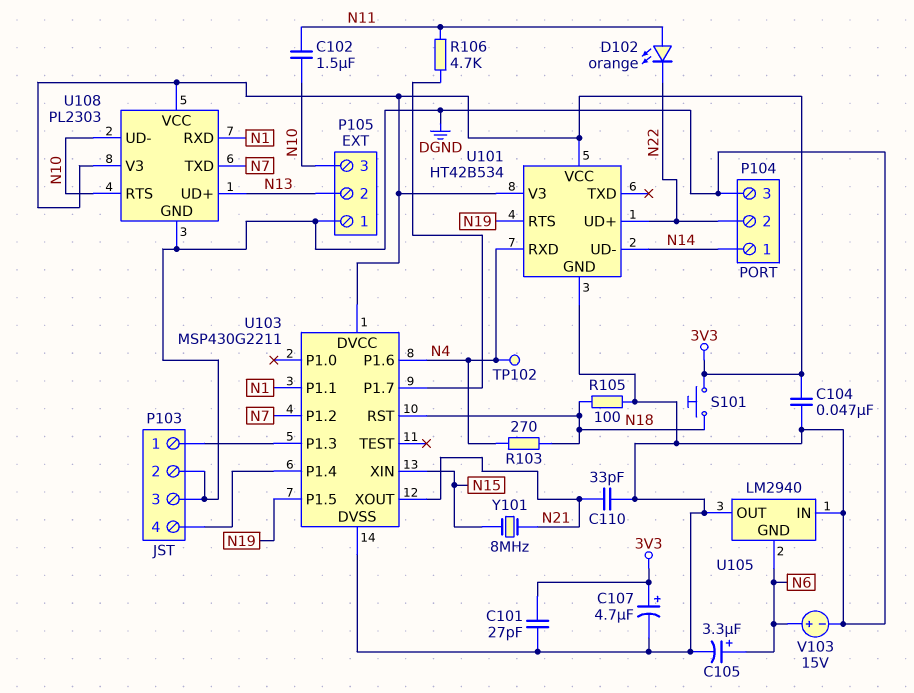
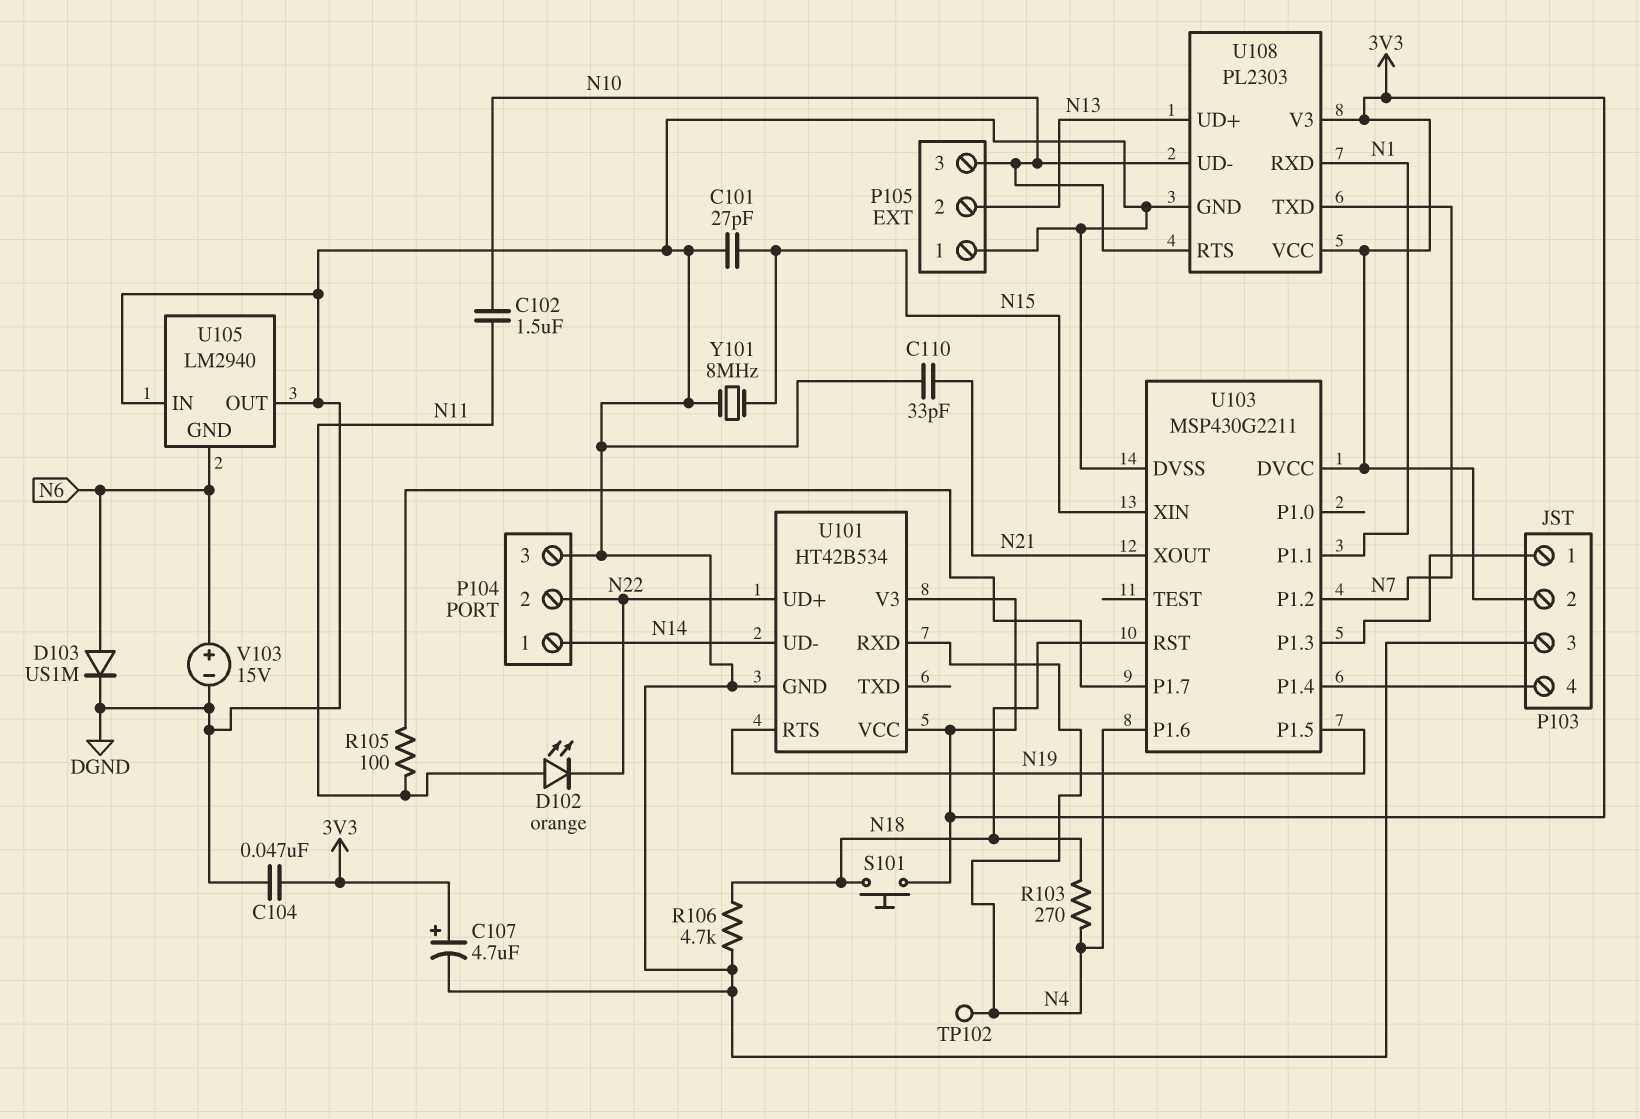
C101: 27pF (3V3, DGND) -> 27pF (DGND, N15)
C105: 3.3uF (plus N6, minus DGND) -> none
D103: none -> diode US1M (A N6, K DGND)
P103 pin 2: DGND -> 3V3
R105: 100 (DGND, N18) -> 100 (N11, U103/P1.7)
R106: 4.7k (N11, U103/P1.7) -> 4.7k (DGND, N18)
Y101: 8MHz (N15, N21) -> 8MHz (DGND, N15)

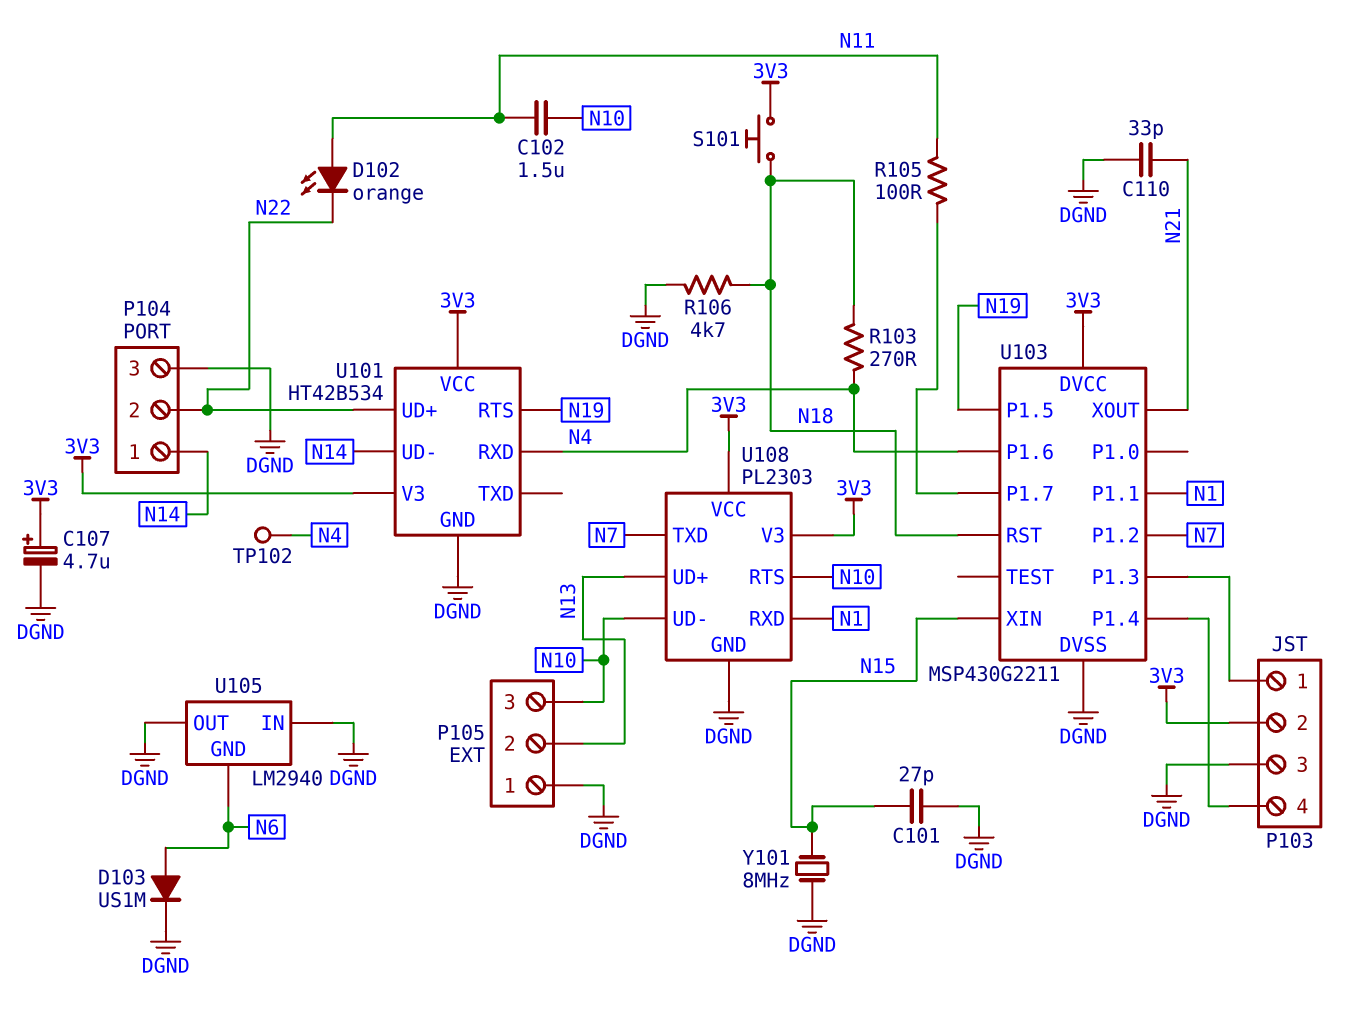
C104: 47nF (3V3, DGND) -> none
V103: 15V (plus N6, minus DGND) -> none

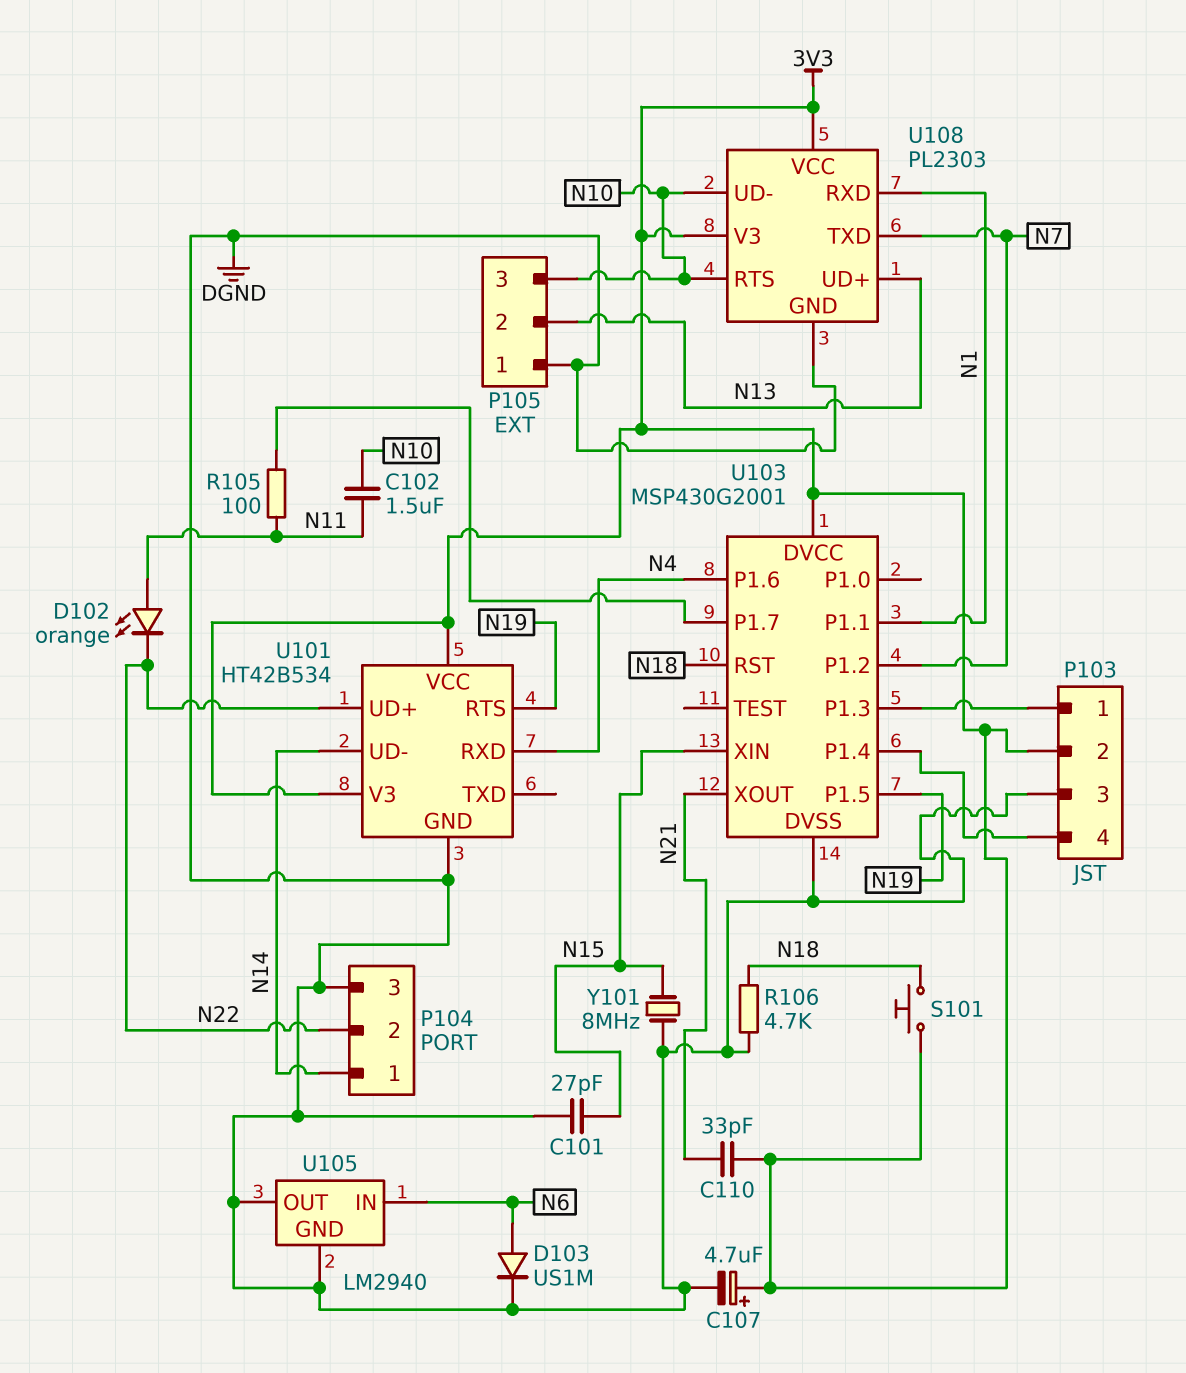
C110: 33pF (DGND, N21) -> 33pF (3V3, N21)
R103: 270 (N4, N18) -> none
TP102: test point (N4) -> none
U103: MSP430G2211 -> MSP430G2001
U105 pin GND: N6 -> DGND
U105 pin IN: DGND -> N6

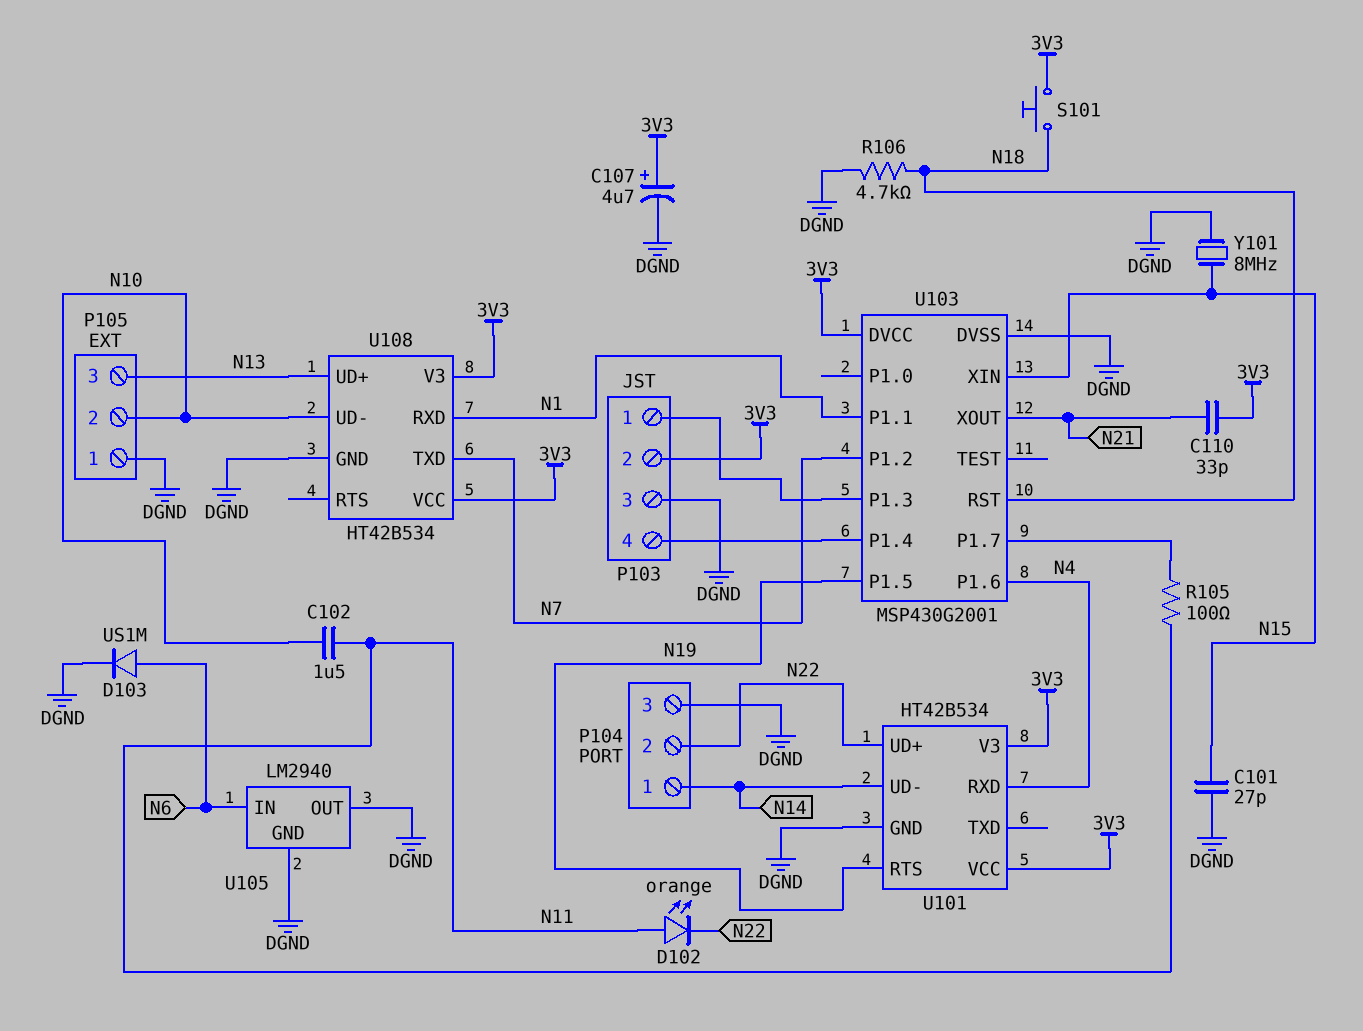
P105 pin 2: N13 -> N10
P105 pin 3: N10 -> N13
U108: PL2303 -> HT42B534
U108 pin RTS: N10 -> none

